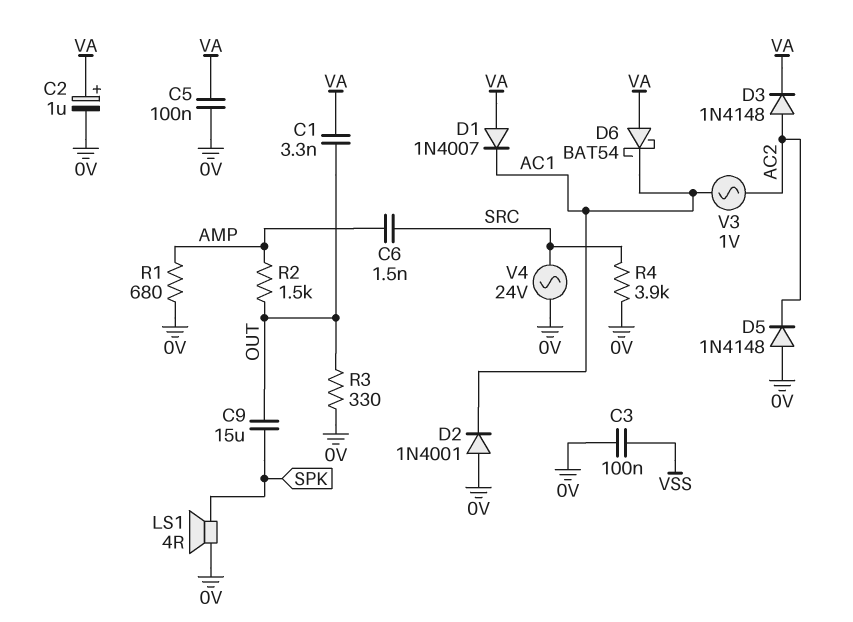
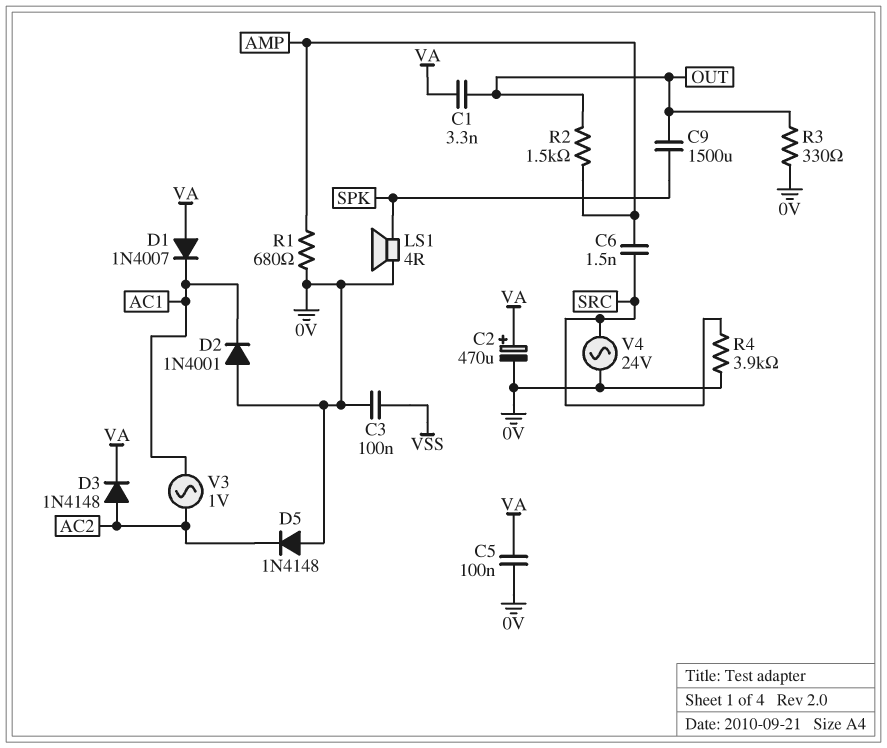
C2: 1uF (plus VA, minus 0V) -> 470uF (plus VA, minus 0V)
C9: 15uF (OUT, SPK) -> 1500uF (OUT, SPK)
D6: schottky BAT54 (A VA, K AC1) -> none

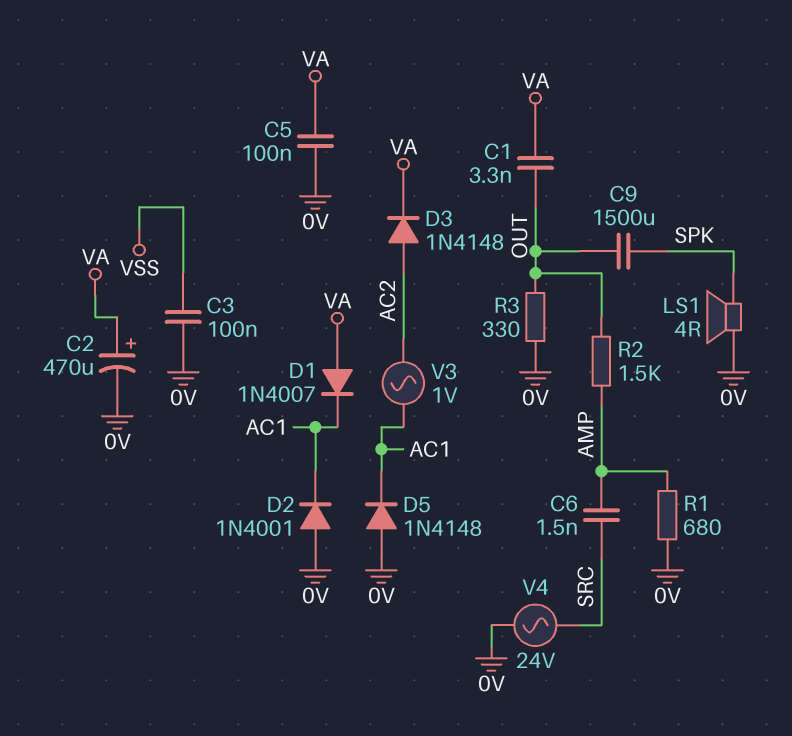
D5: diode 1N4148 (A 0V, K AC2) -> diode 1N4148 (A 0V, K AC1)
R4: 3.9k (0V, SRC) -> none

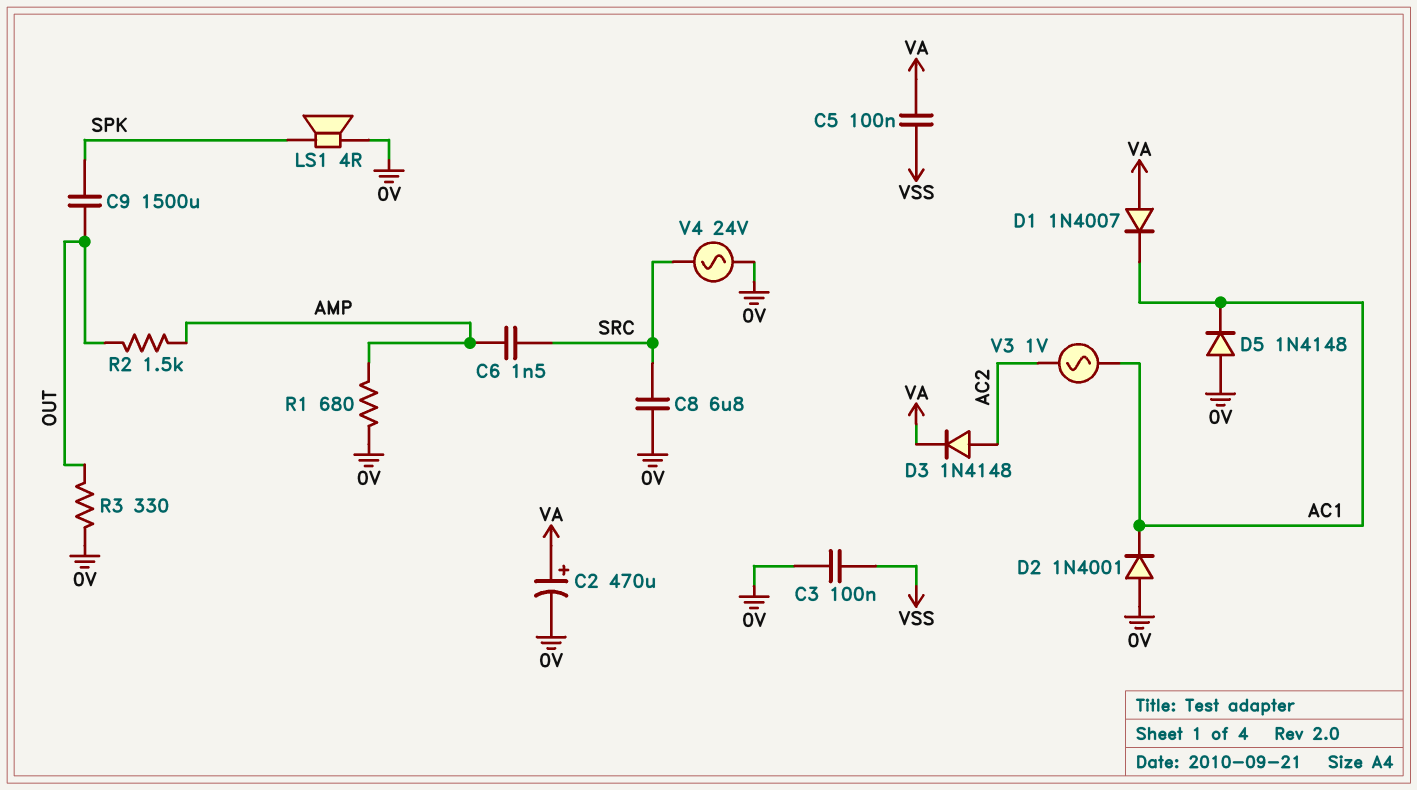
C1: 3.3nF (OUT, VA) -> none
C5: 100nF (0V, VA) -> 100nF (VA, VSS)
C8: none -> 6.8uF (0V, SRC)

